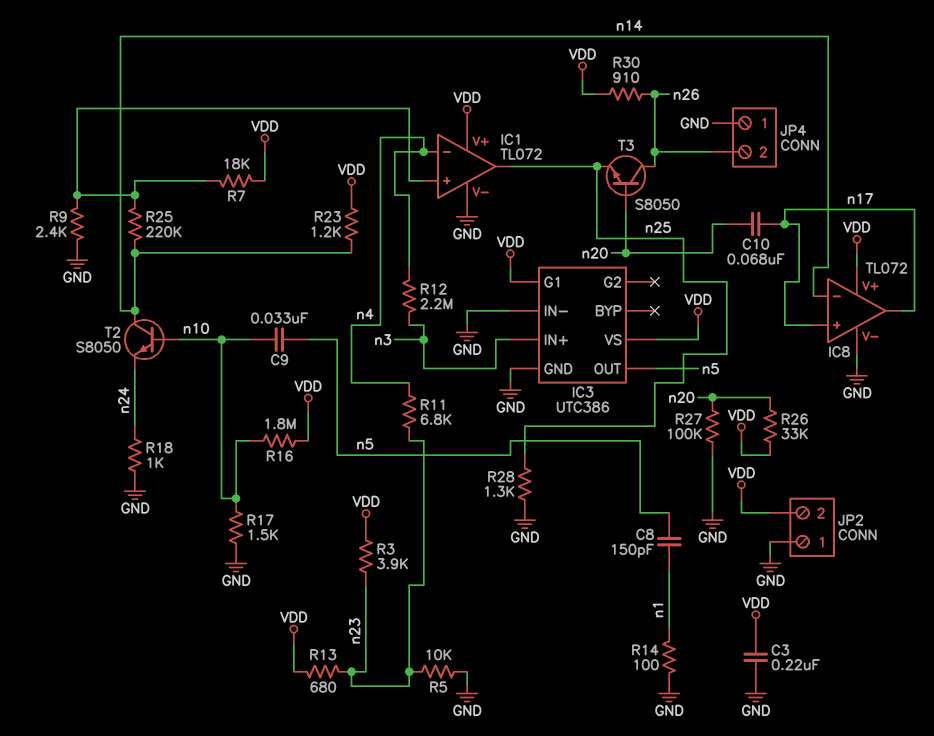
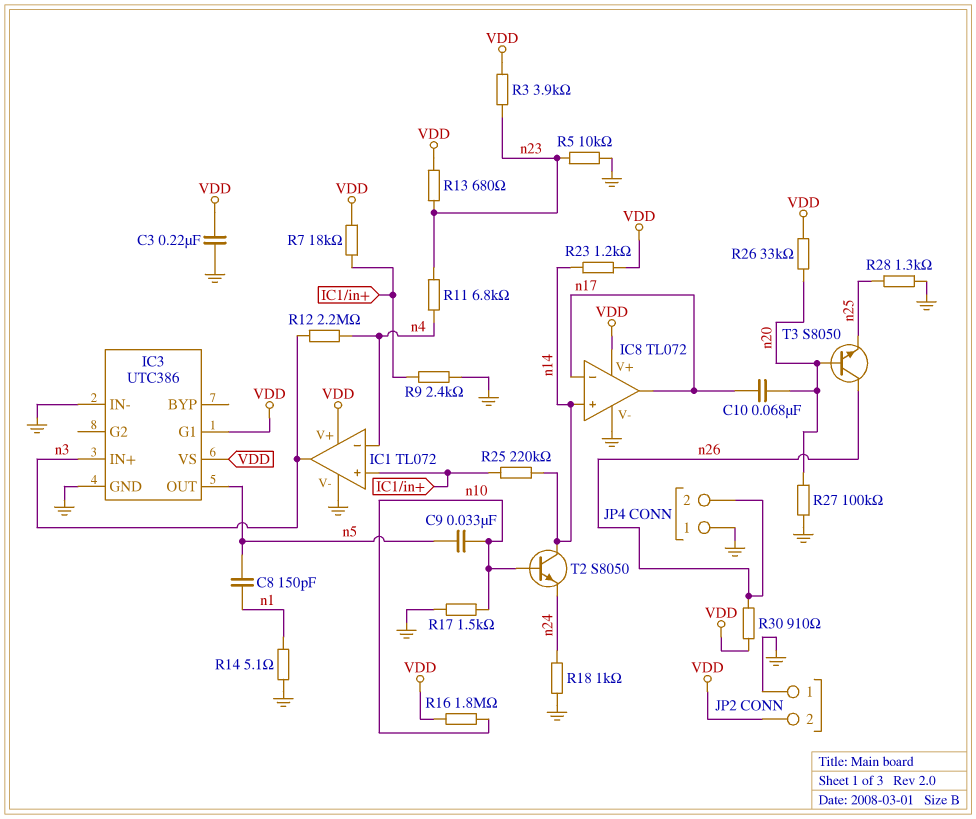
IC1 pin out: n25 -> n3
IC8 pin in+: n17 -> n14
IC8 pin in-: n14 -> n17
R14: 100 (GND, n1) -> 5.1 (GND, n1)

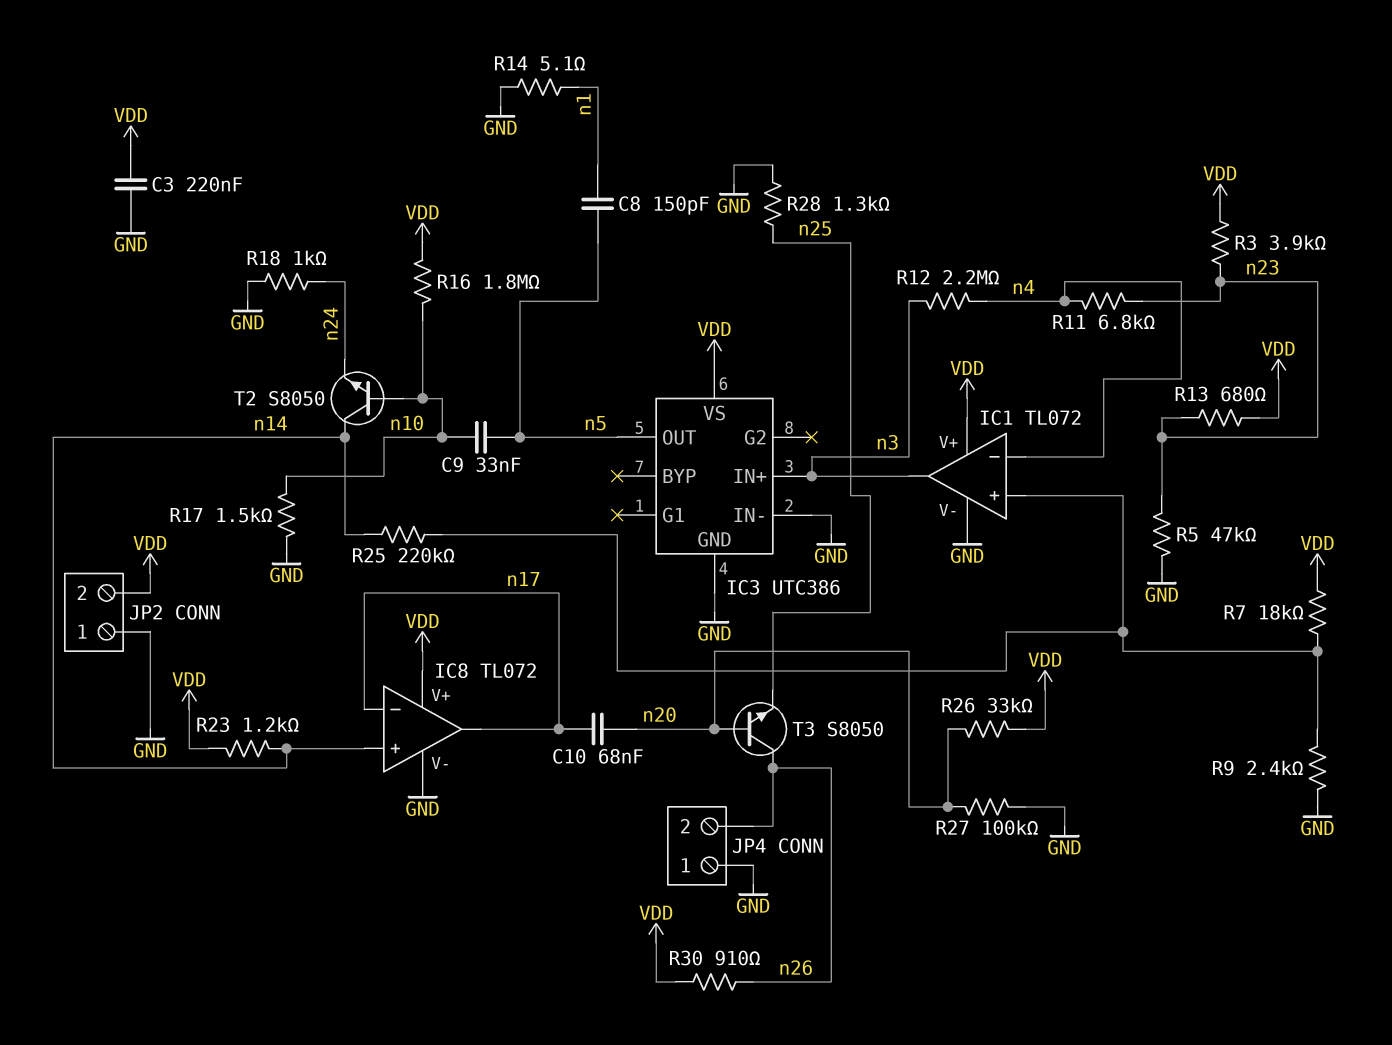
IC3 pin G1: VDD -> none
R5: 10k (GND, n23) -> 47k (GND, n23)

